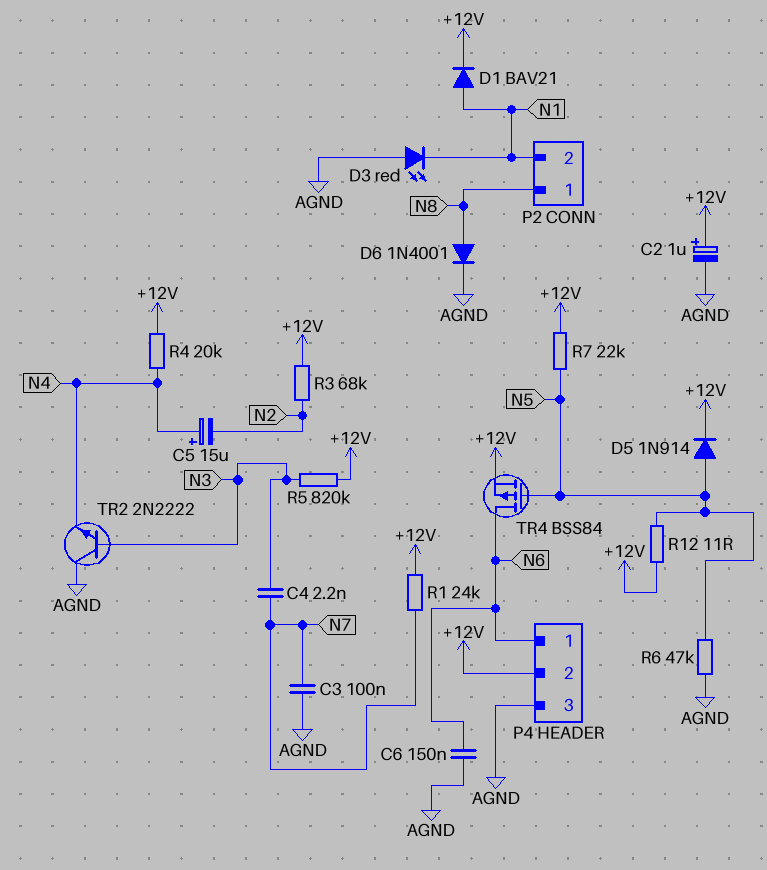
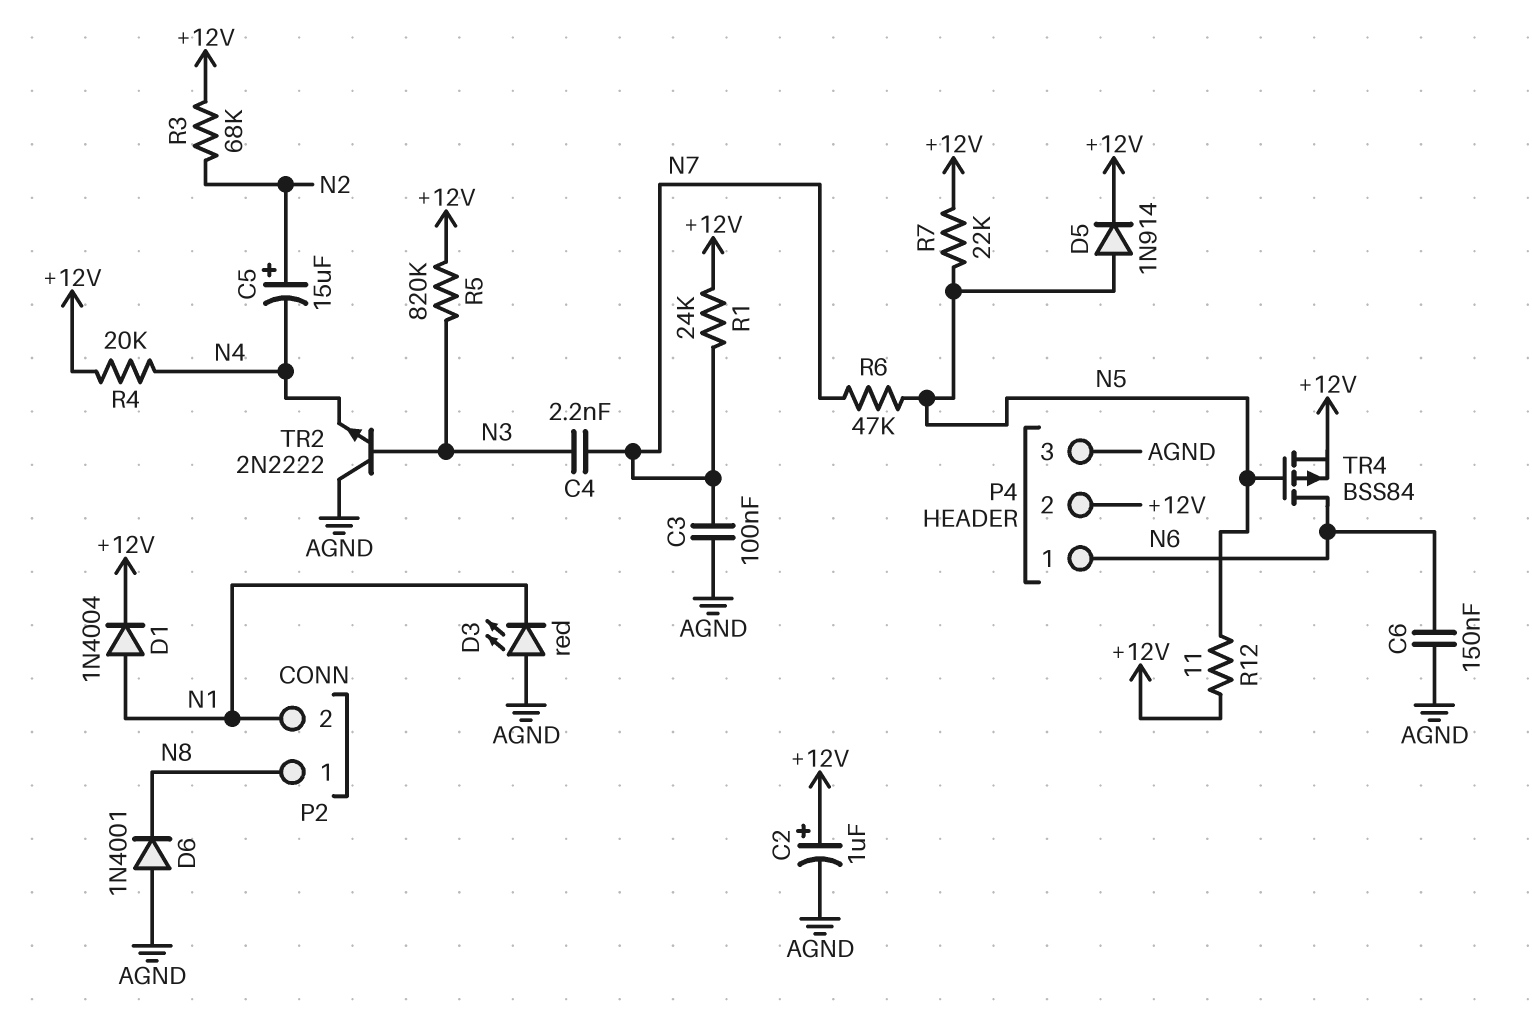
C5: 15uF (plus N4, minus N2) -> 15uF (plus N2, minus N4)
D1: diode BAV21 (A N1, K +12V) -> diode 1N4004 (A N1, K +12V)
D6: diode 1N4001 (A N8, K AGND) -> diode 1N4001 (A AGND, K N8)
R6: 47k (AGND, N5) -> 47k (N5, N7)

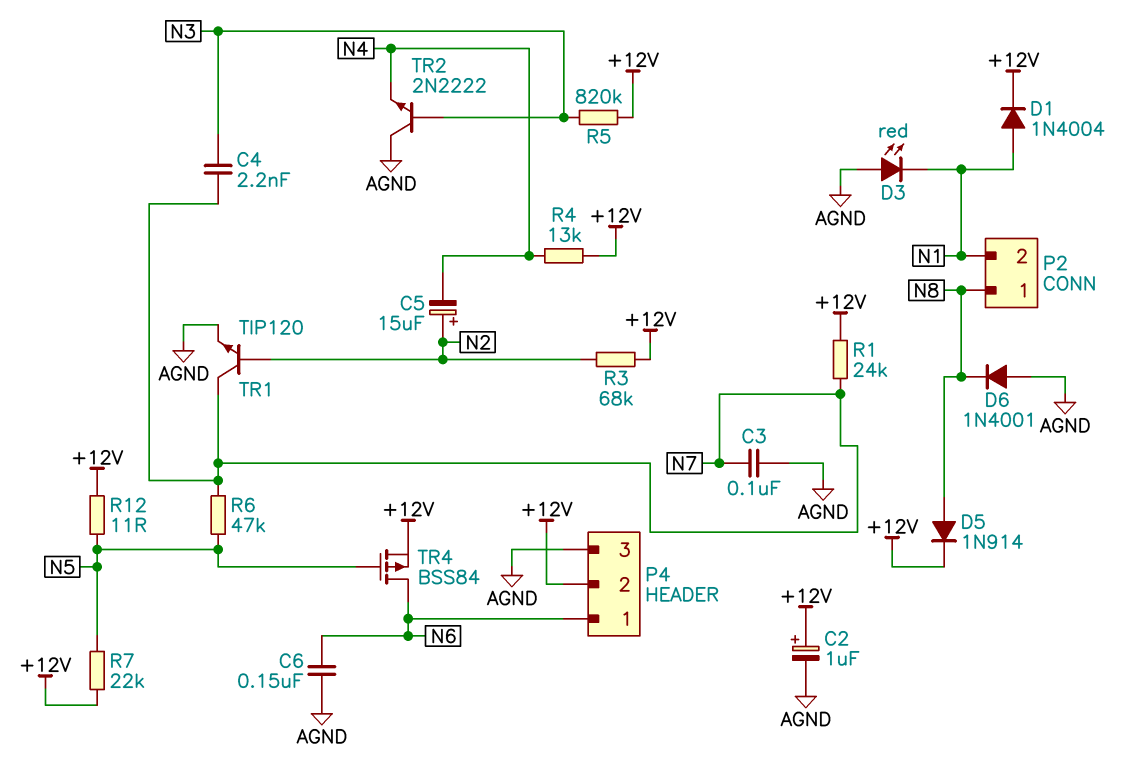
D5: diode 1N914 (A N5, K +12V) -> diode 1N914 (A N8, K +12V)
R4: 20k (+12V, N4) -> 13k (+12V, N4)
TR1: none -> NPN TIP120 (B N2, C N7, E AGND)

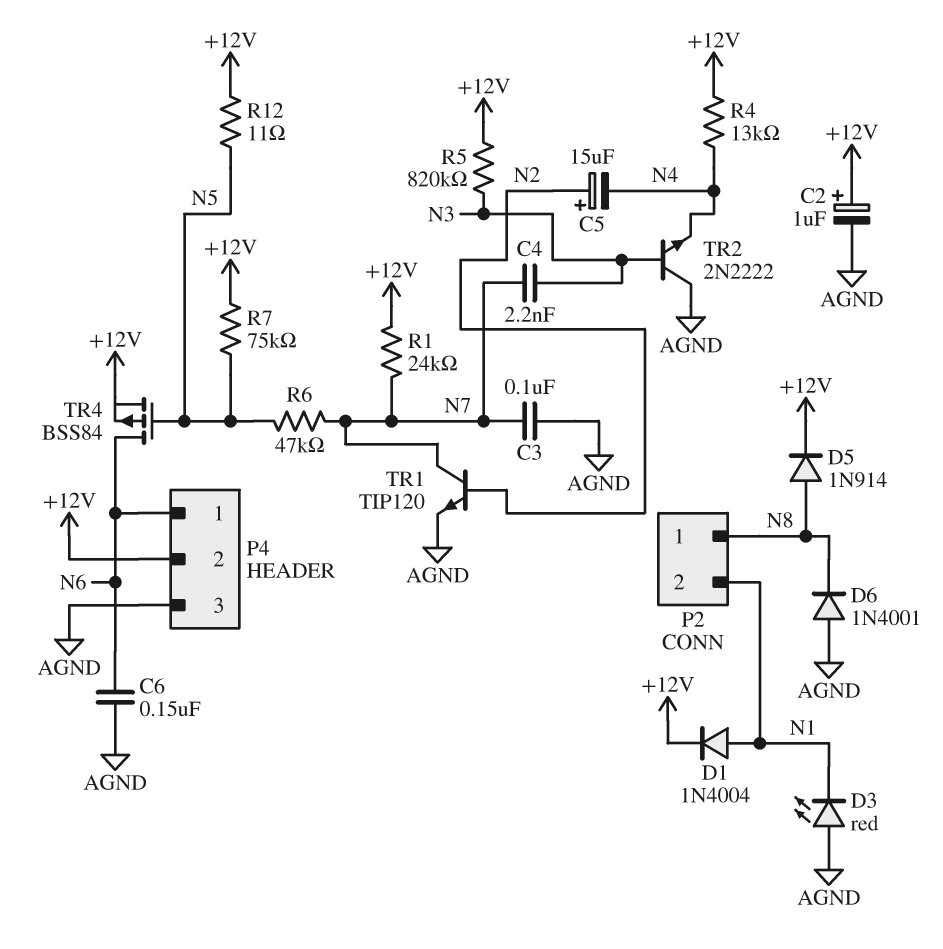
R3: 68k (+12V, N2) -> none
R7: 22k (+12V, N5) -> 75k (+12V, N5)

